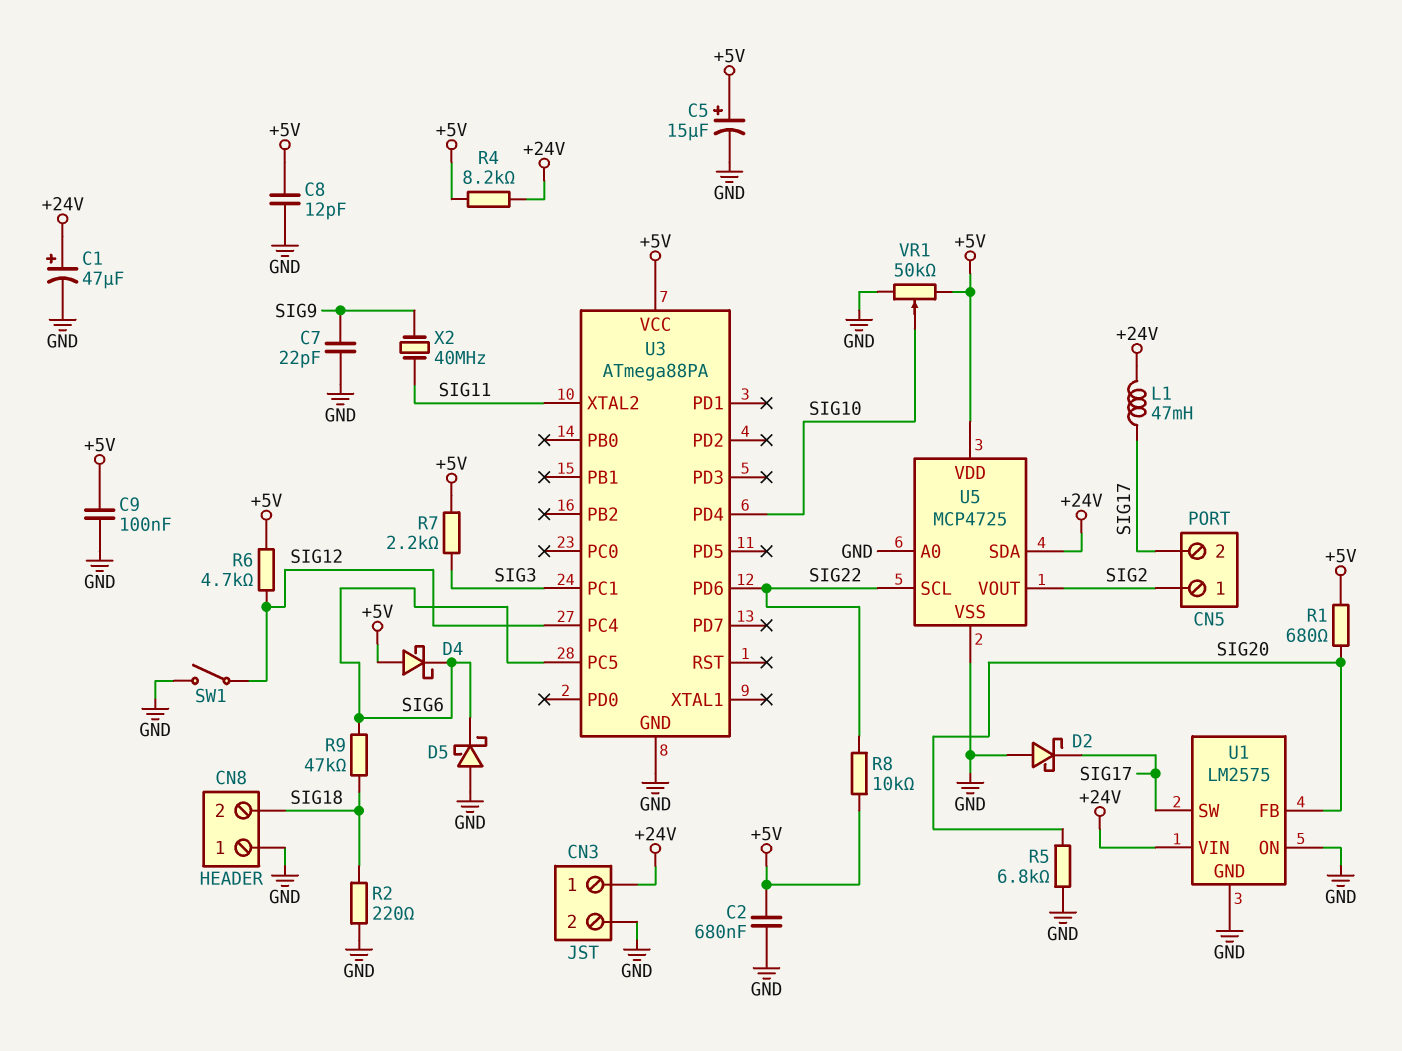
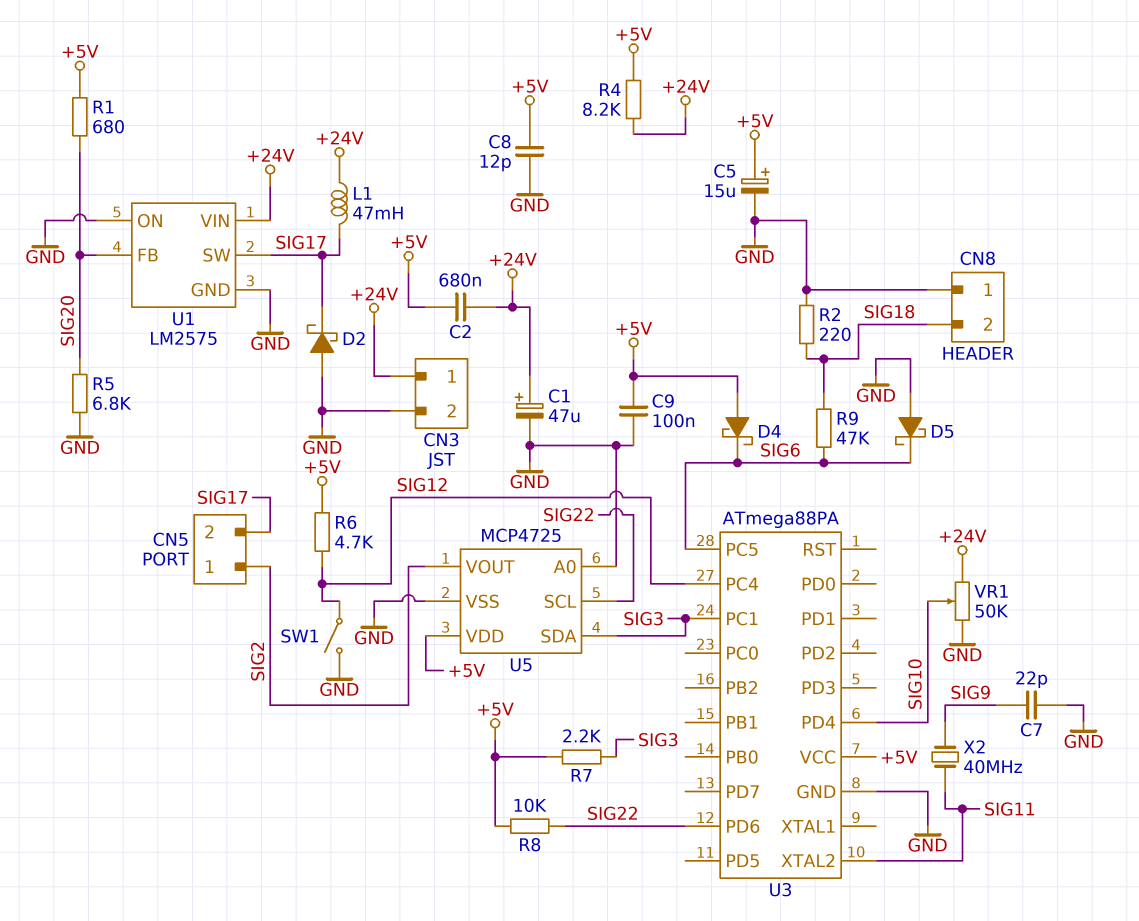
C2: 680nF (+5V, GND) -> 680nF (+5V, +24V)
U5 pin SDA: +24V -> SIG3
VR1: 50k (+5V, GND, wiper SIG10) -> 50k (+24V, GND, wiper SIG10)

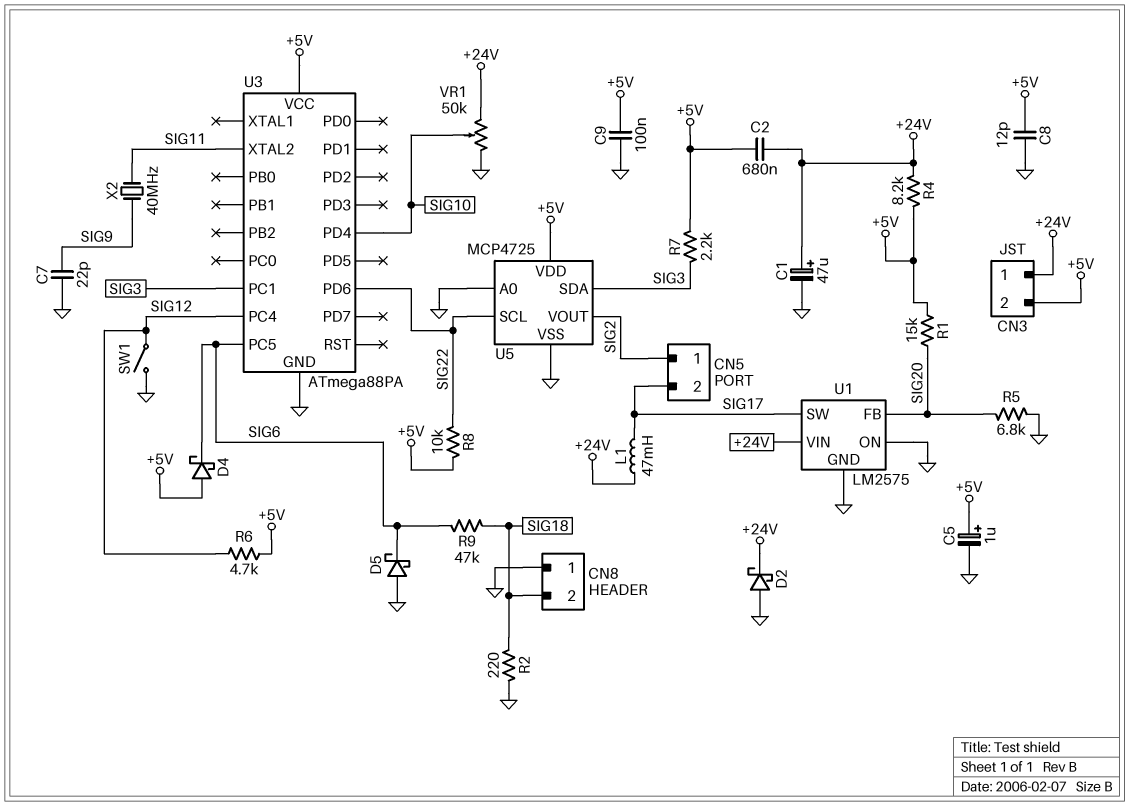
C5: 15uF (plus +5V, minus GND) -> 1uF (plus +5V, minus GND)
CN3 pin 2: GND -> +5V
D2: schottky (A GND, K SIG17) -> schottky (A GND, K +24V)
R1: 680 (+5V, SIG20) -> 15k (+5V, SIG20)

